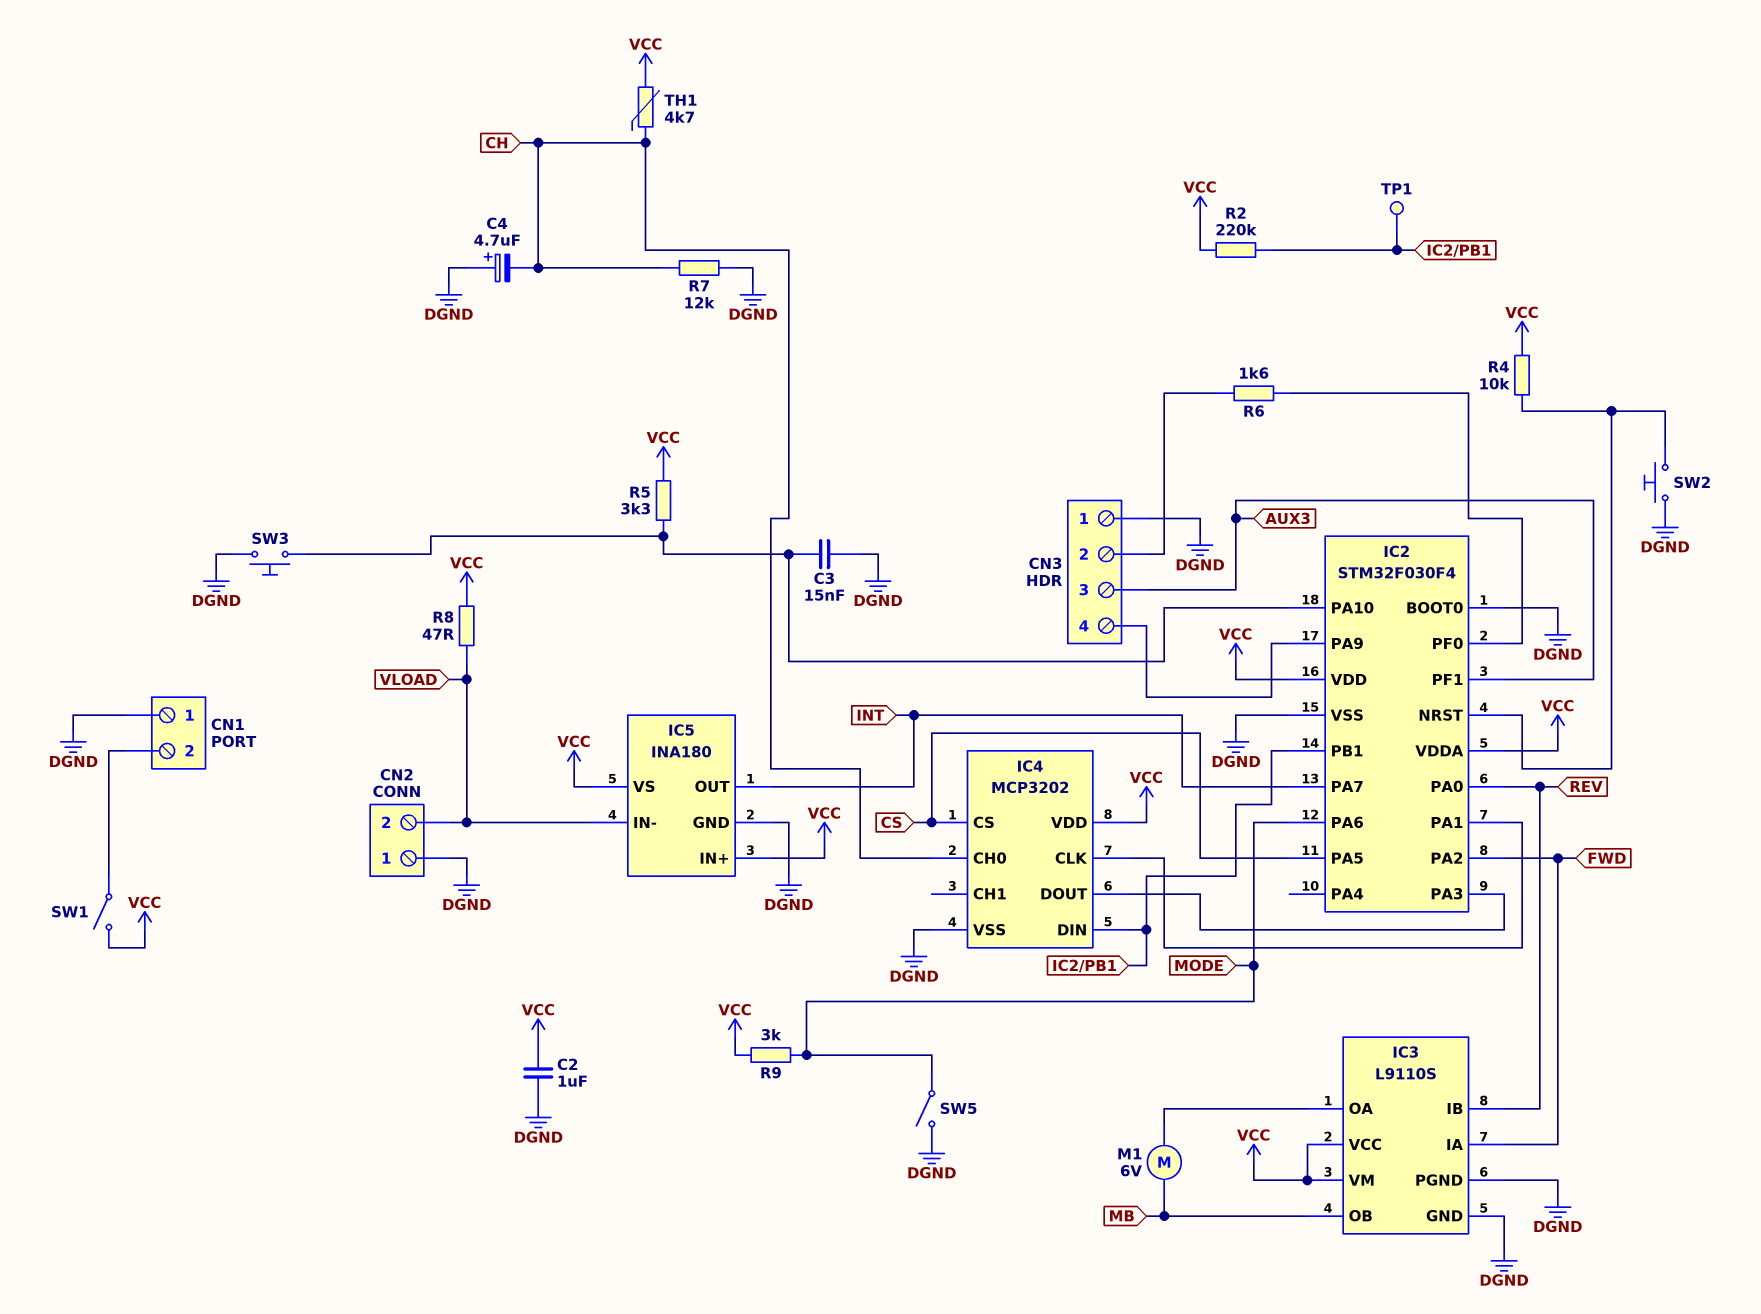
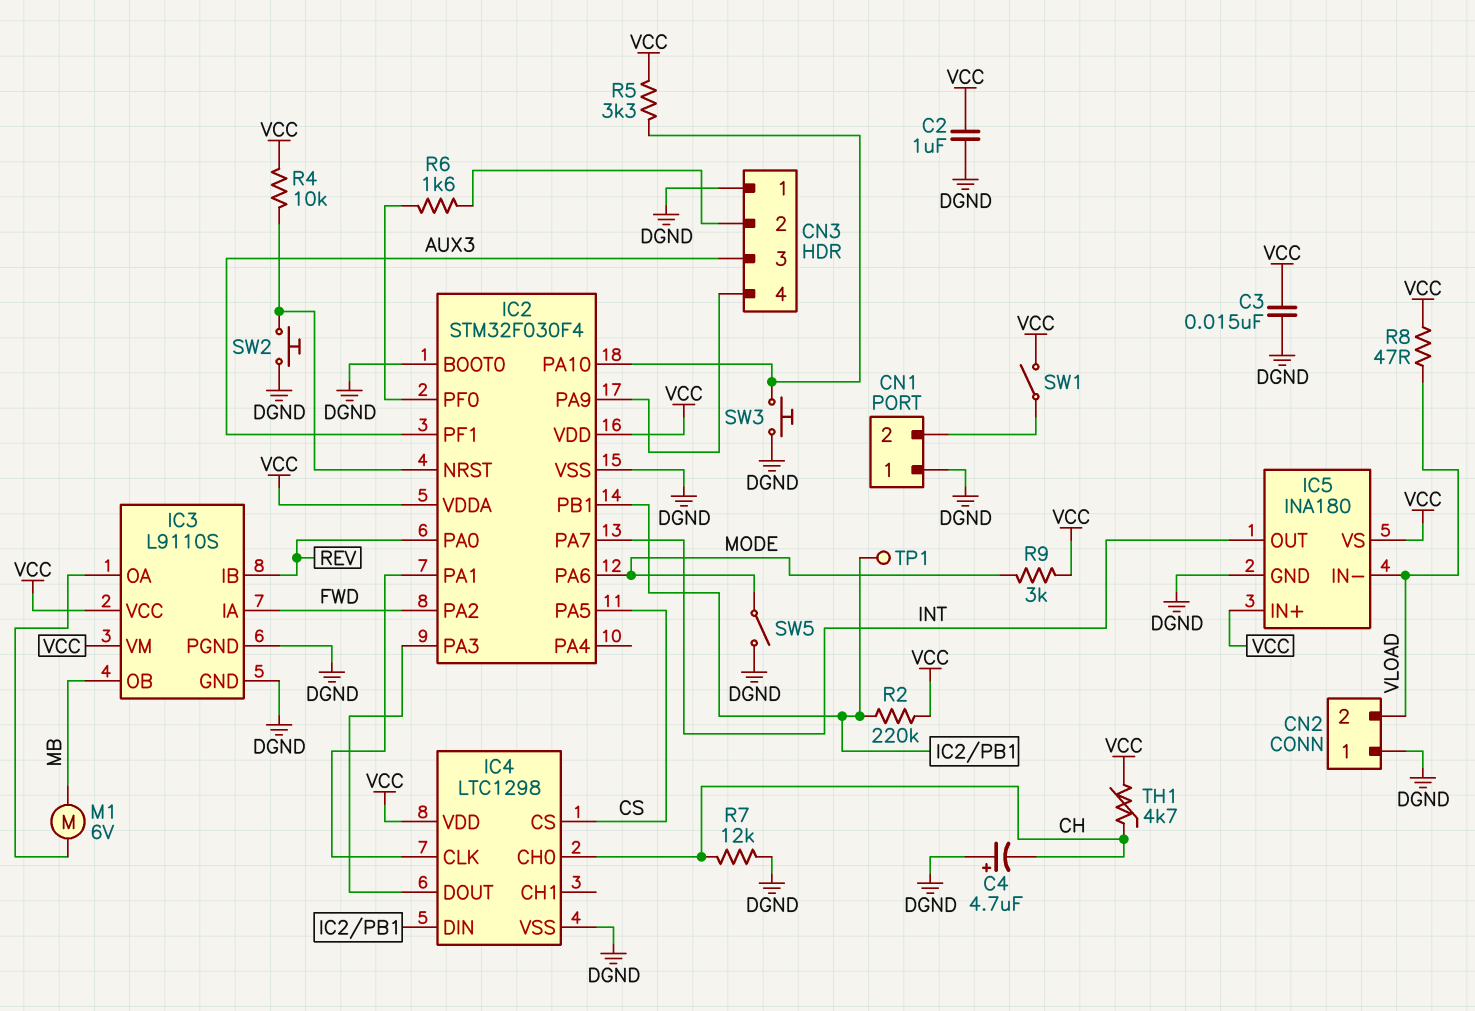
C3: 15nF (DGND, IC2/PA10) -> 15nF (DGND, VCC)
IC4: MCP3202 -> LTC1298

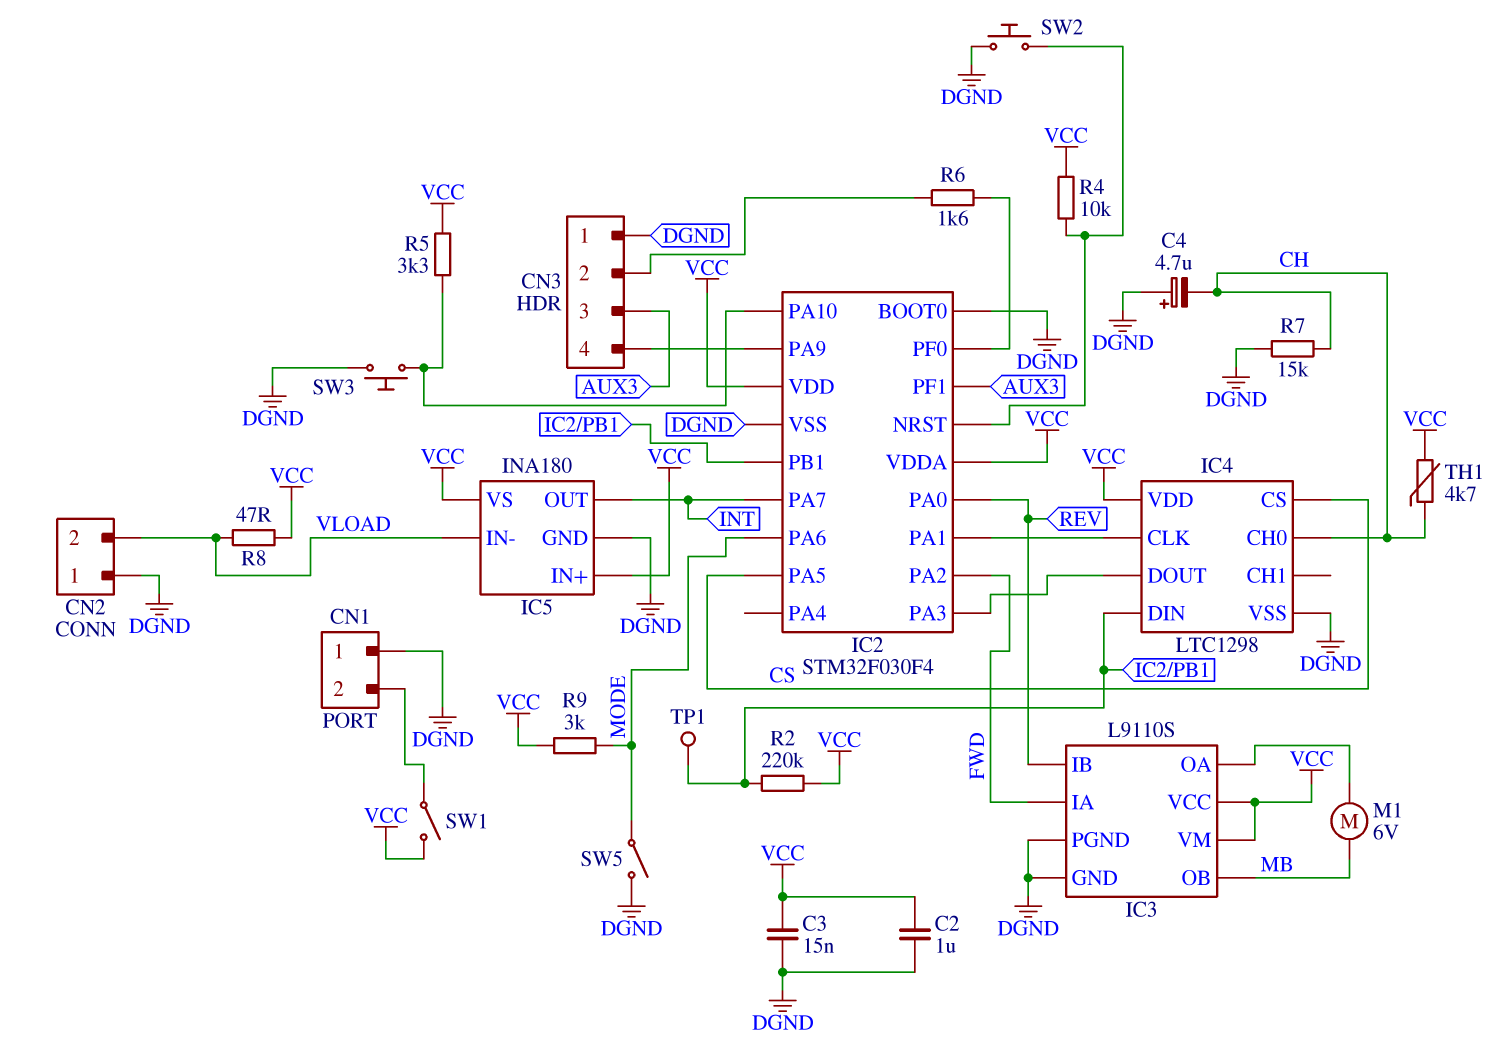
R7: 12k (CH, DGND) -> 15k (CH, DGND)

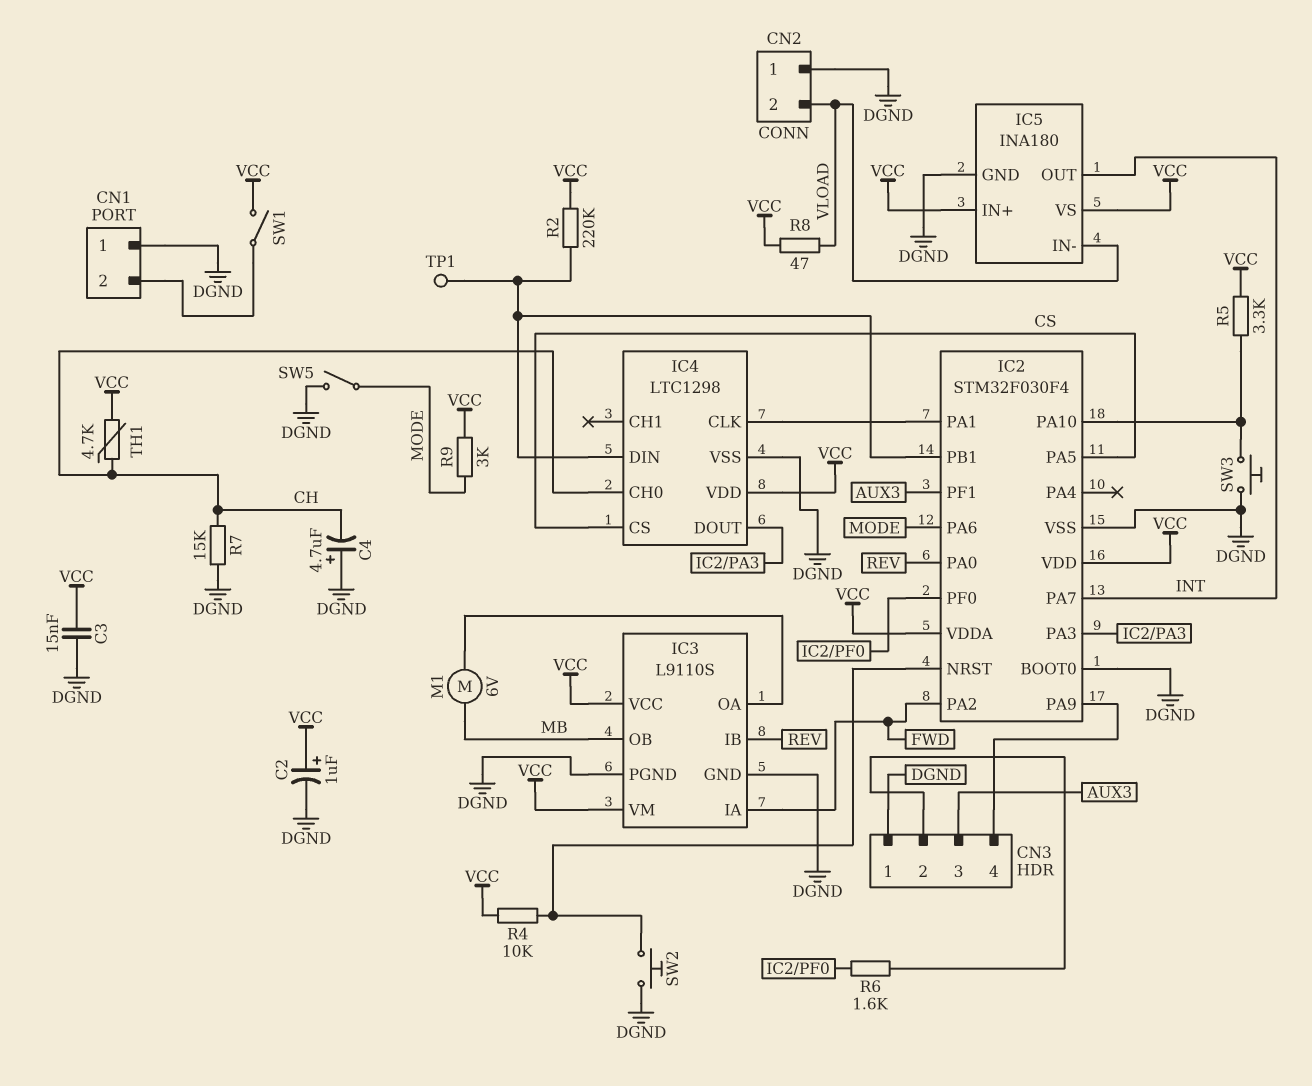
C2: 1uF (DGND, VCC) -> 1uF (plus VCC, minus DGND)

